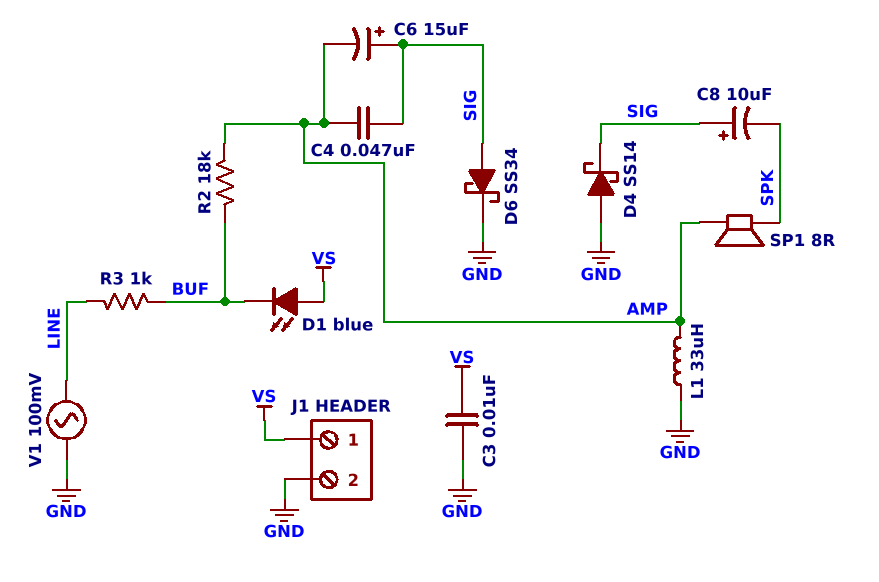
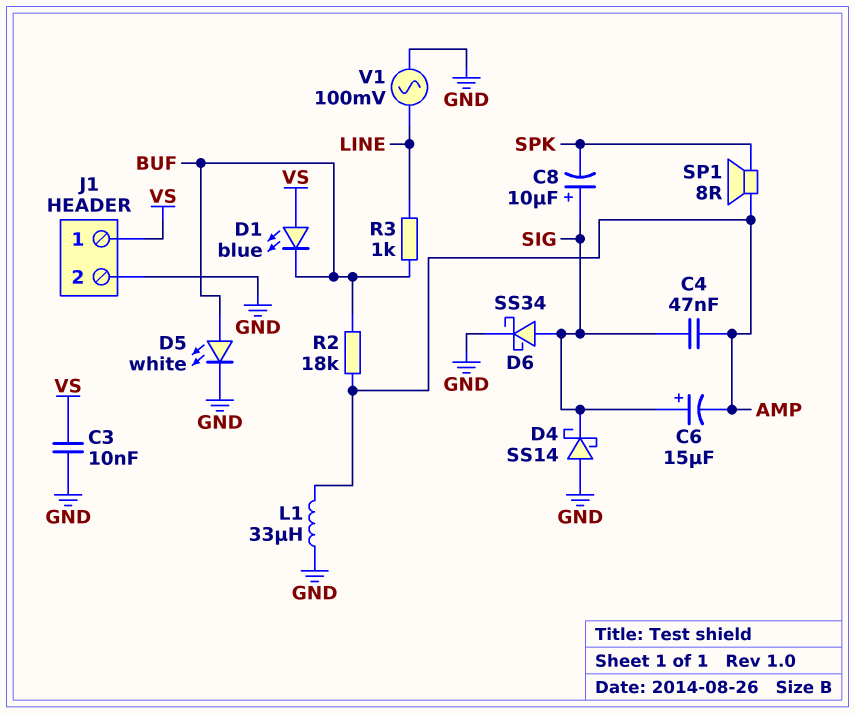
D5: none -> LED white (A BUF, K GND)

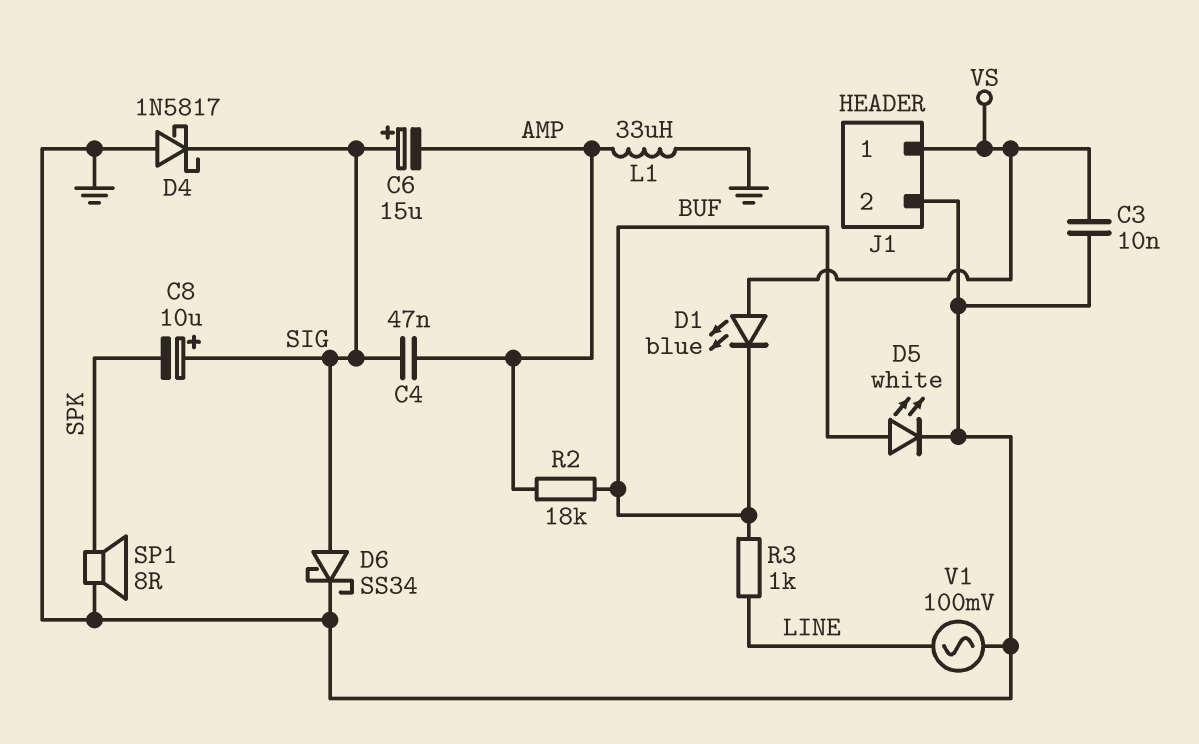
D4: schottky SS14 (A GND, K SIG) -> schottky 1N5817 (A GND, K SIG)
SP1: speaker 8R (AMP, SPK) -> speaker 8R (GND, SPK)

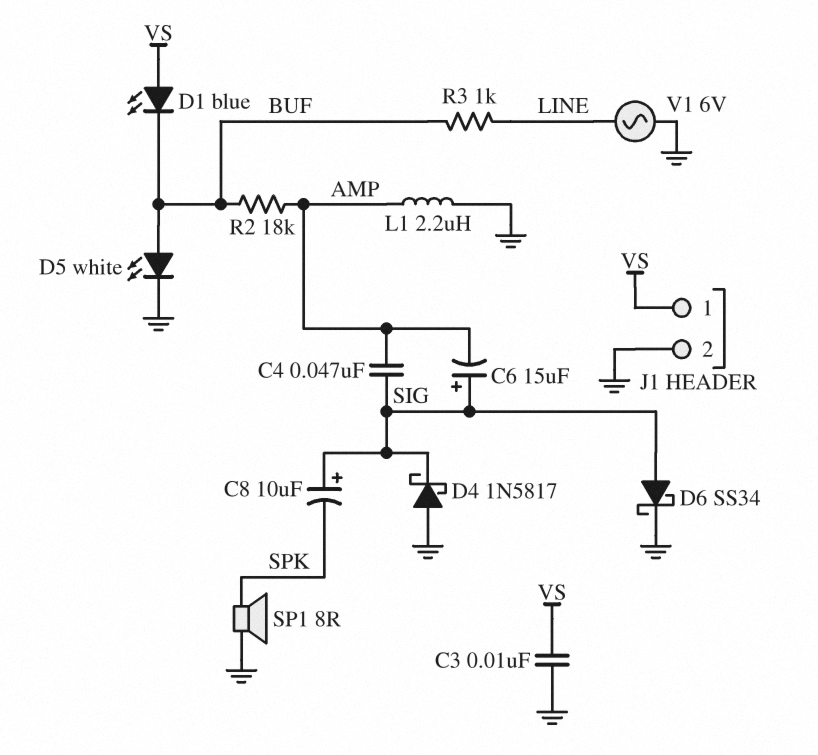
L1: 33uH (AMP, GND) -> 2.2uH (AMP, GND)
V1: AC 100mV (GND, LINE) -> AC 6V (GND, LINE)

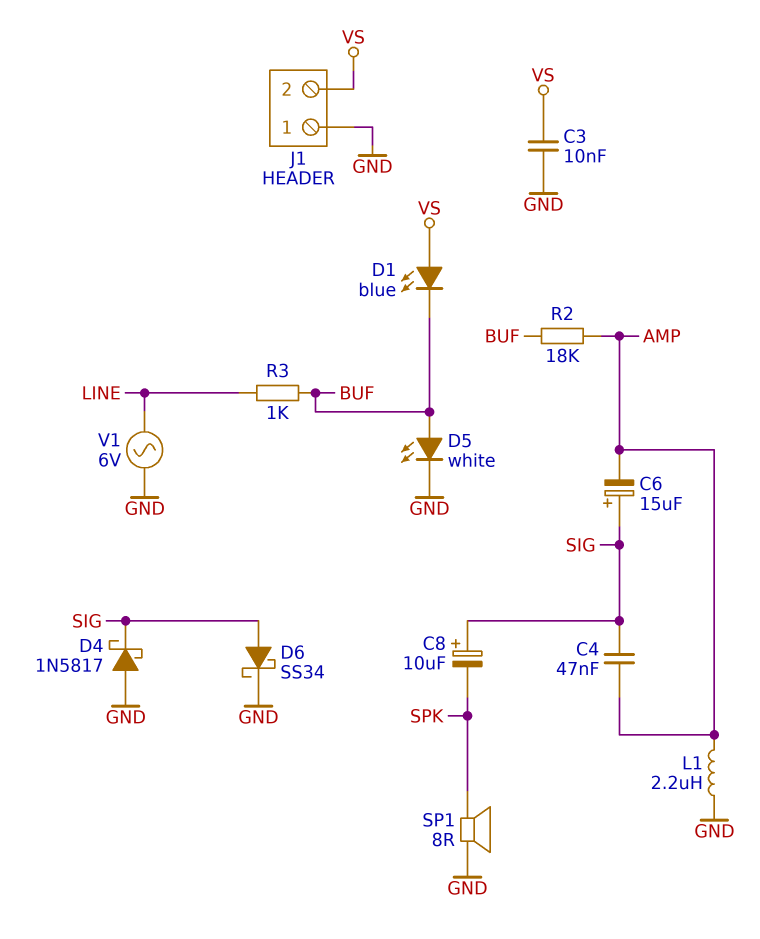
J1 pin 1: VS -> GND
J1 pin 2: GND -> VS

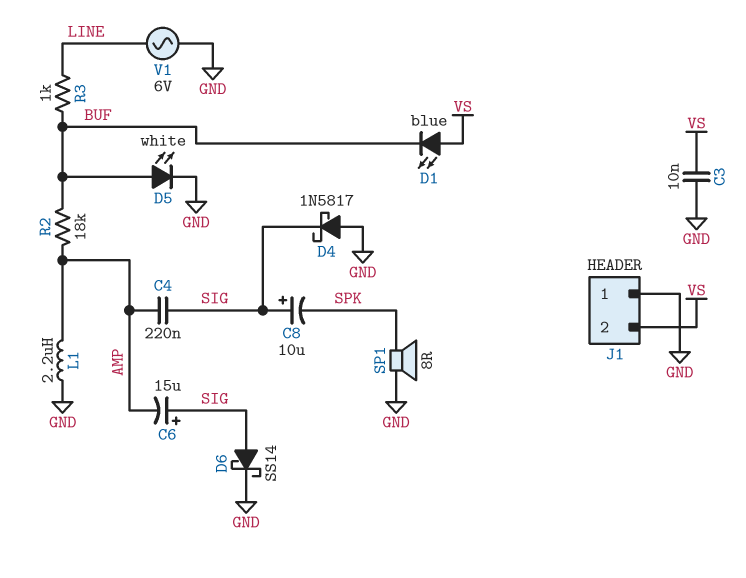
C4: 47nF (AMP, SIG) -> 220nF (AMP, SIG)
D6: schottky SS34 (A SIG, K GND) -> schottky SS14 (A SIG, K GND)

